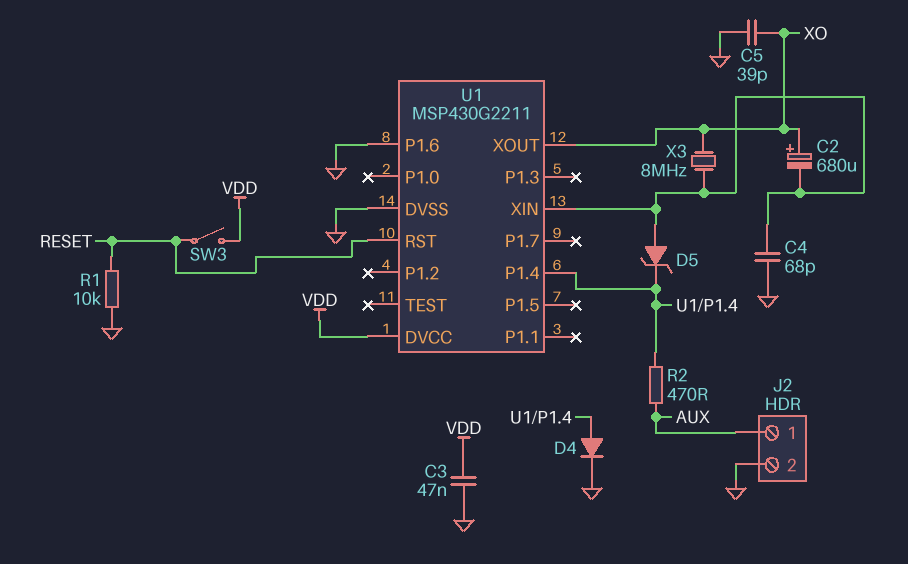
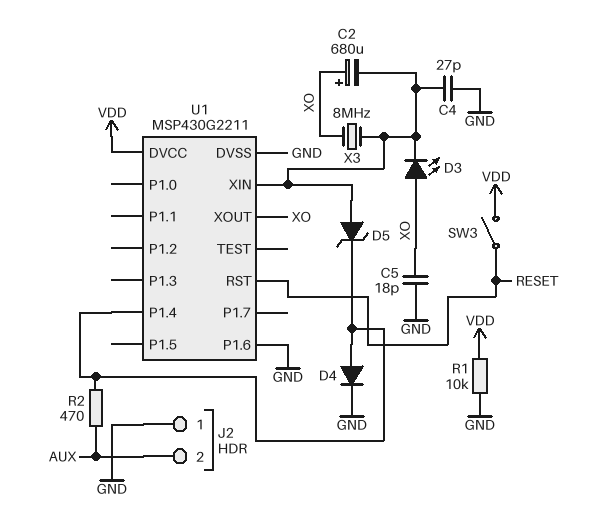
C3: 47nF (GND, VDD) -> none
C4: 68pF (GND, U1/XIN) -> 27pF (GND, U1/XIN)
C5: 39pF (GND, XO) -> 18pF (GND, XO)
D3: none -> LED (A XO, K U1/XIN)
J2 pin 1: AUX -> GND
J2 pin 2: GND -> AUX
R1: 10k (GND, RESET) -> 10k (GND, VDD)

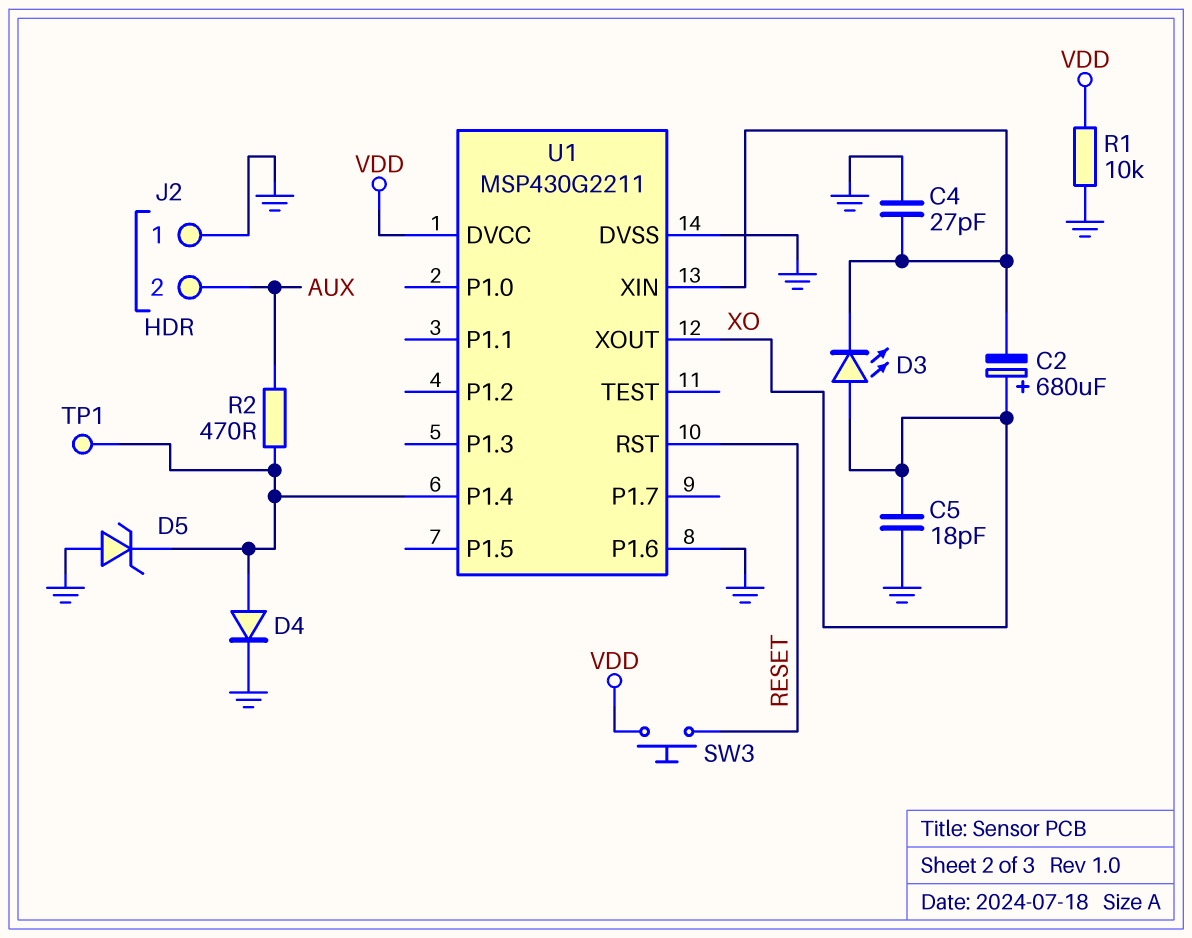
D5: zener (A U1/XIN, K U1/P1.4) -> zener (A GND, K U1/P1.4)
SW3: switch (RESET, VDD) -> button (RESET, VDD)
TP1: none -> test point (U1/P1.4)
X3: 8MHz (U1/XIN, XO) -> none

